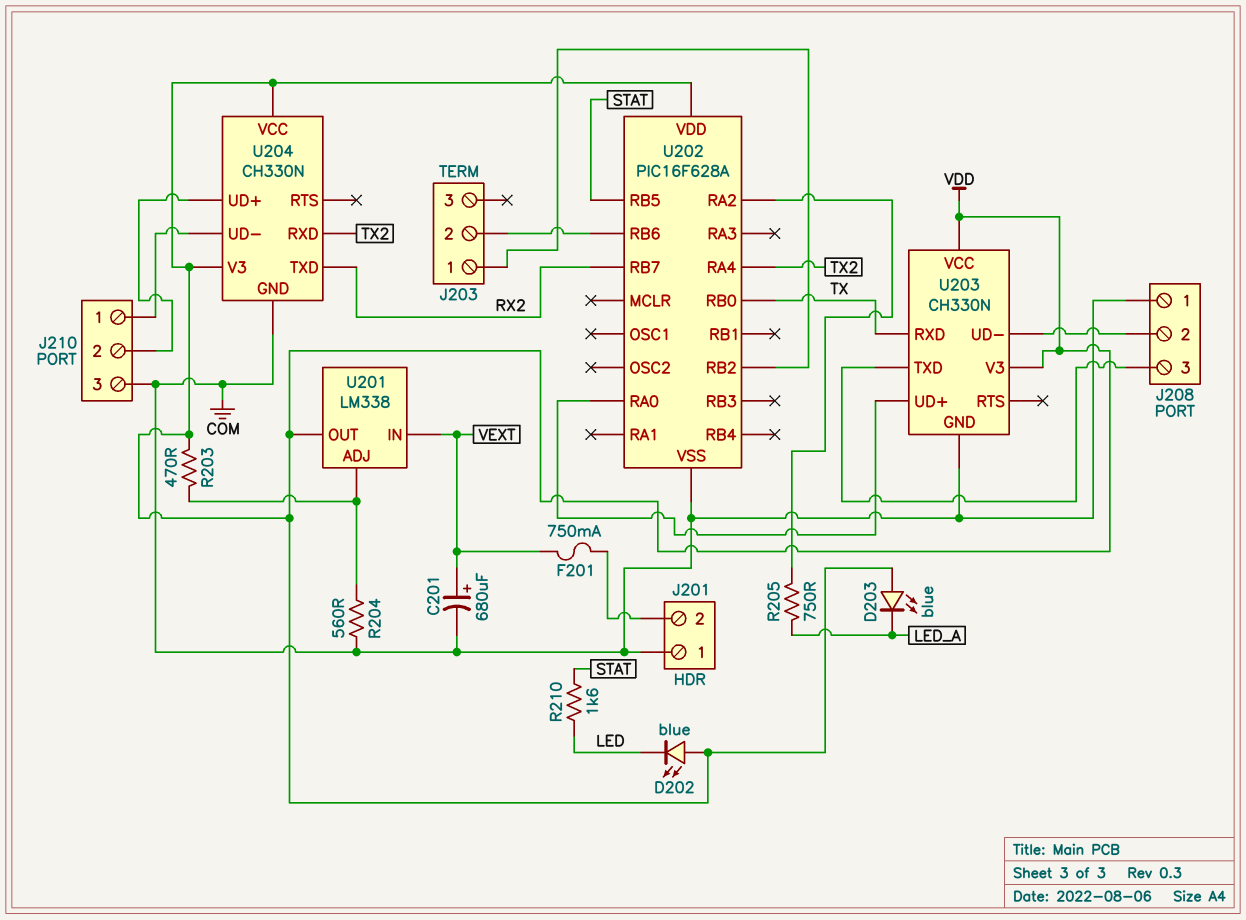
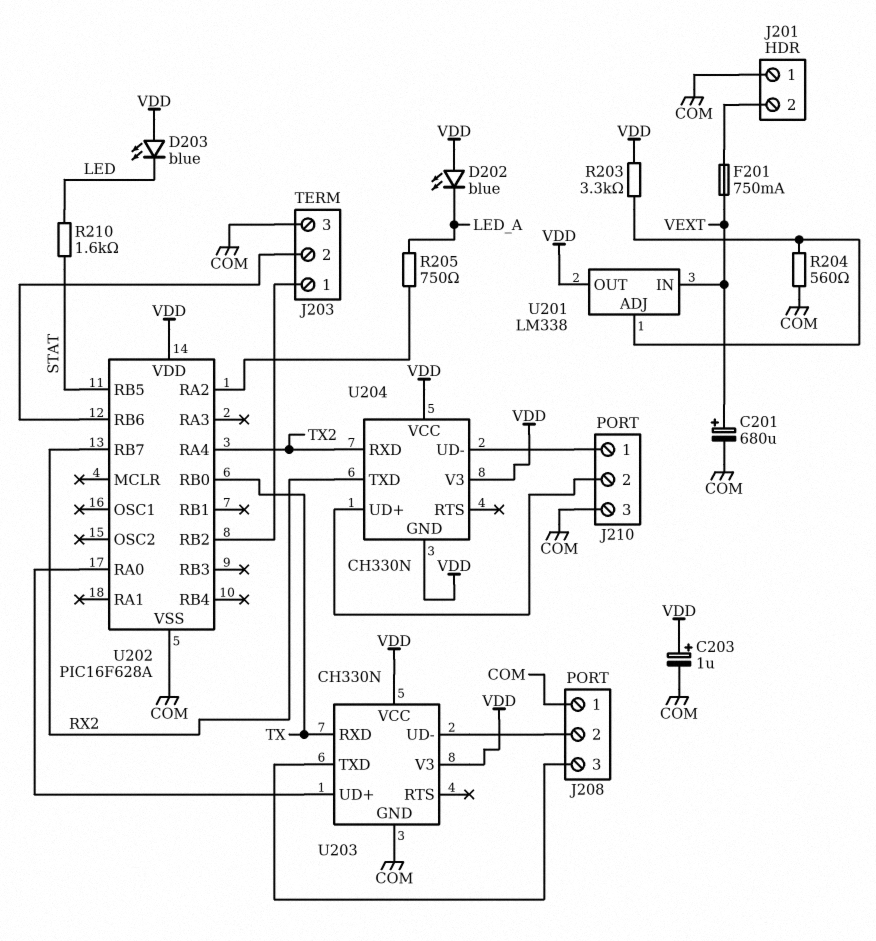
C203: none -> 1uF (plus VDD, minus COM)
D202: LED blue (A VDD, K LED) -> LED blue (A VDD, K LED_A)
D203: LED blue (A VDD, K LED_A) -> LED blue (A VDD, K LED)
J203 pin 3: none -> COM
R203: 470 (U201/ADJ, VDD) -> 3.3k (U201/ADJ, VDD)
U204 pin GND: COM -> VDD

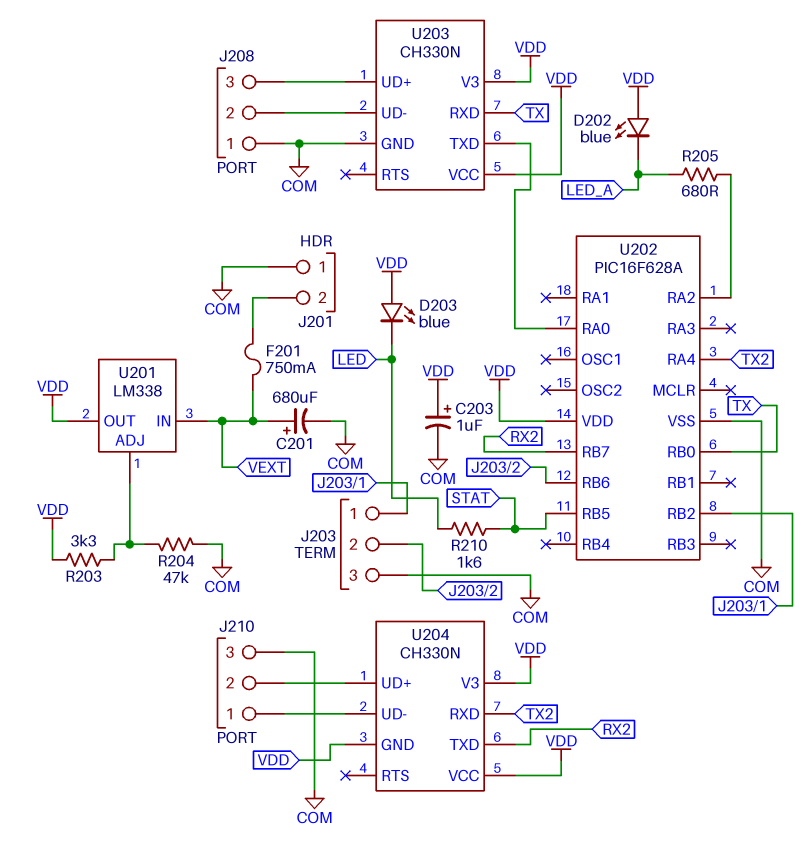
R204: 560 (COM, U201/ADJ) -> 47k (COM, U201/ADJ)
R205: 750 (LED_A, U202/RA2) -> 680 (LED_A, U202/RA2)
U203 pin TXD: J208/3 -> U202/RA0
U203 pin UD+: U202/RA0 -> J208/3

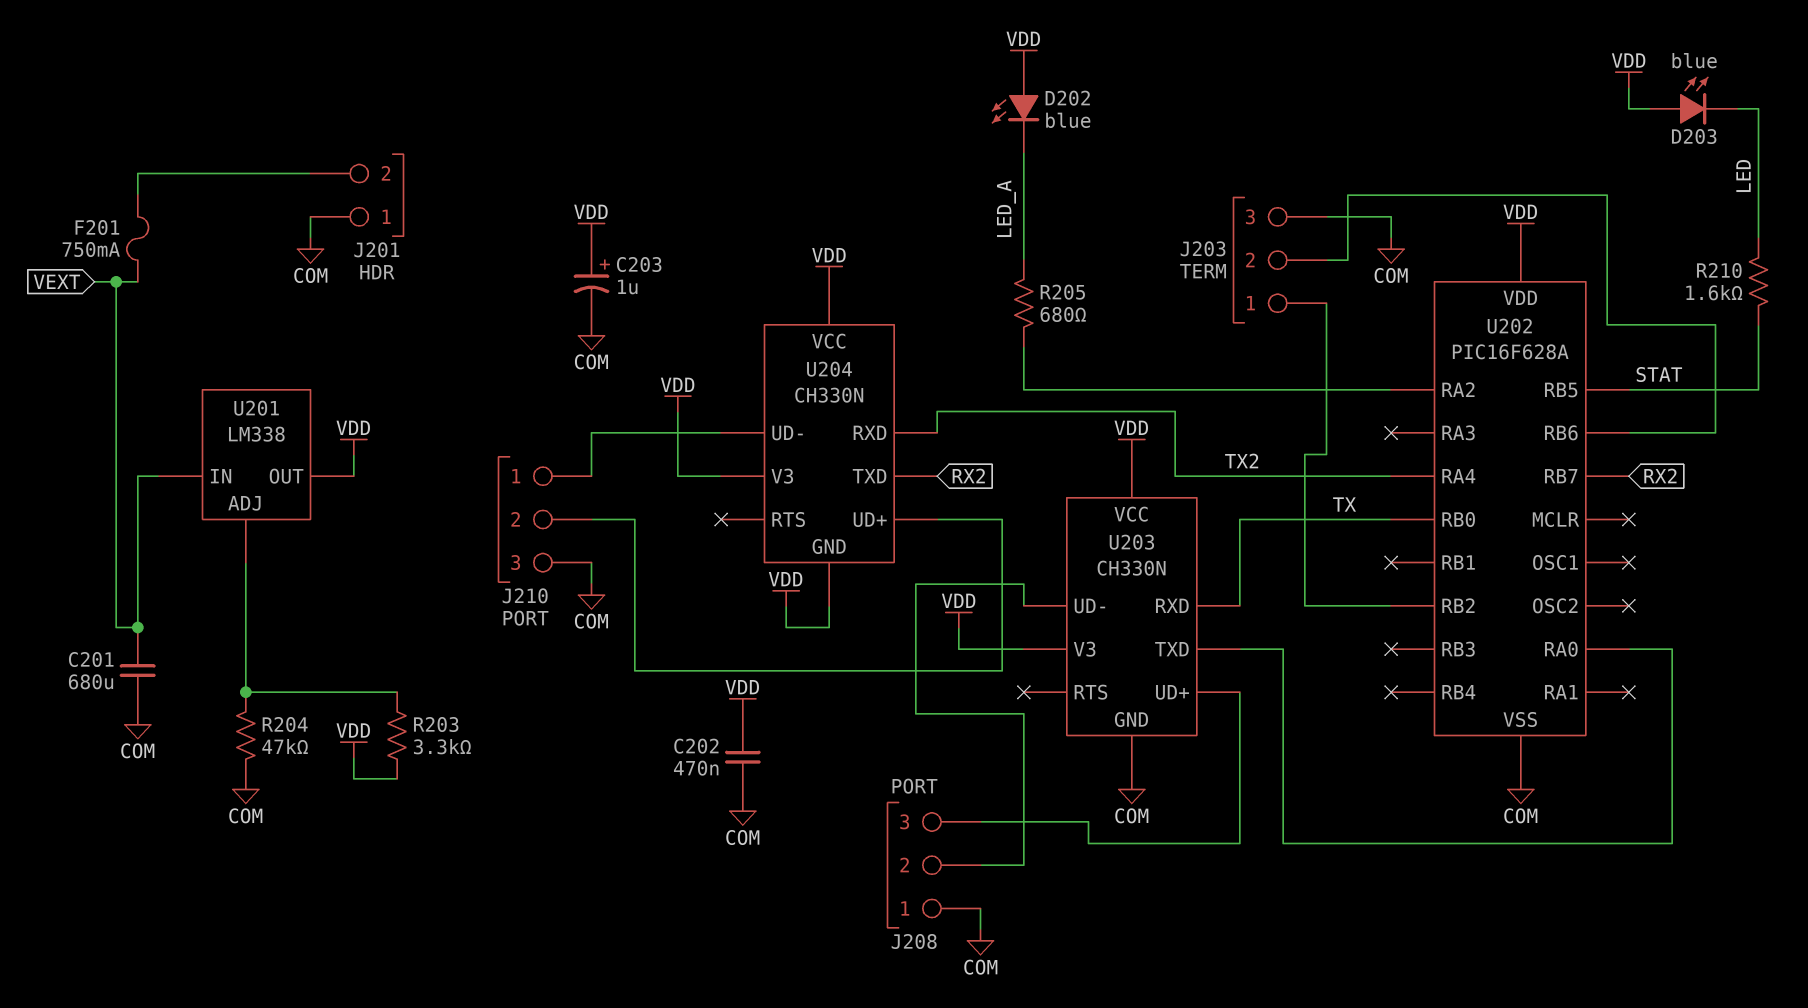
C201: 680uF (plus VEXT, minus COM) -> 680uF (COM, VEXT)
C202: none -> 470nF (COM, VDD)

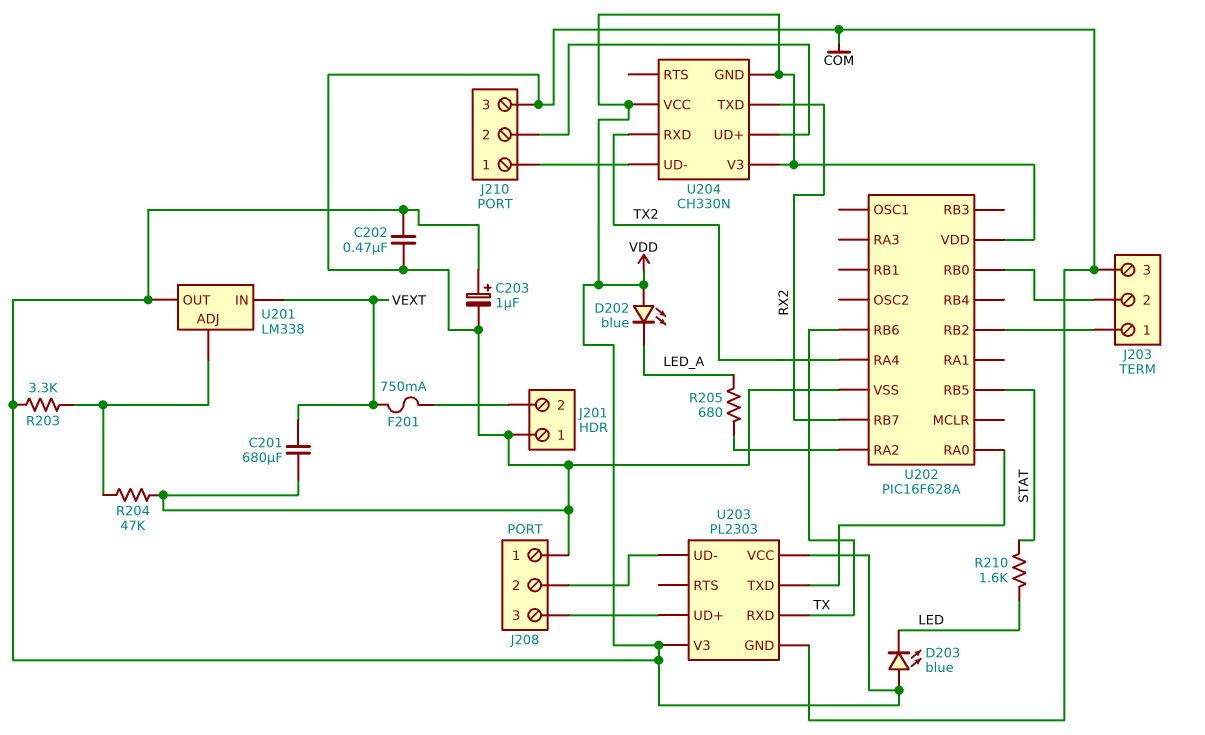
U202 pin RB0: TX -> J203/2
U202 pin RB6: J203/2 -> TX
U203: CH330N -> PL2303

